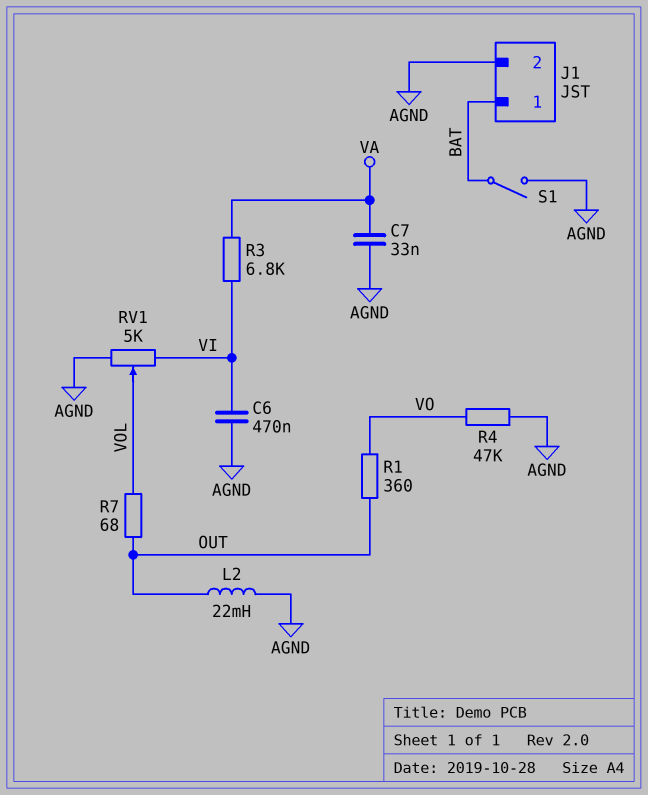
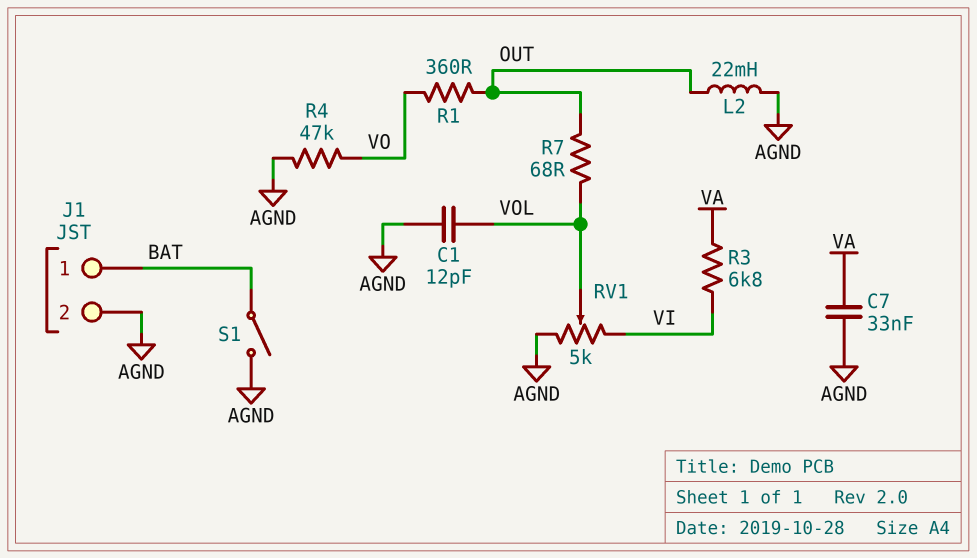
C1: none -> 12pF (AGND, VOL)
C6: 470nF (AGND, VI) -> none

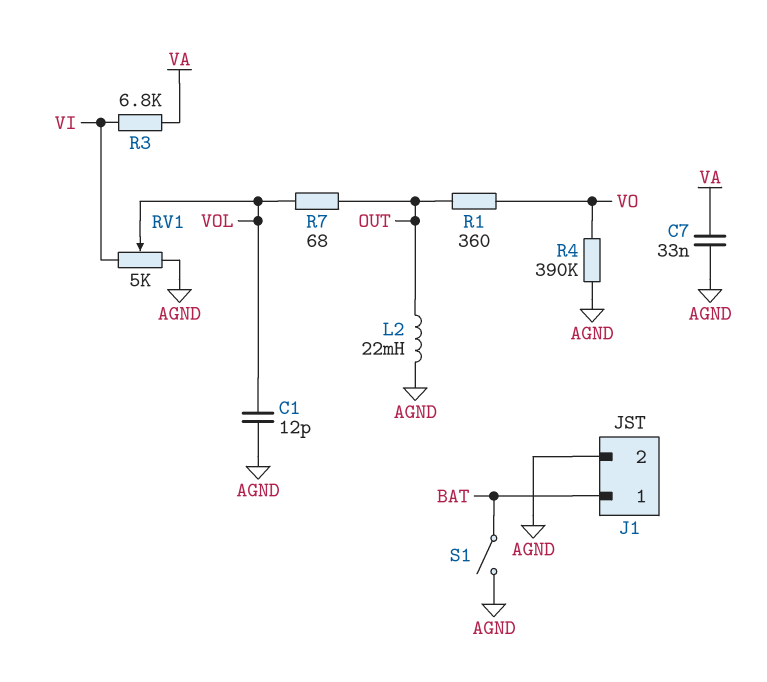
R4: 47k (AGND, VO) -> 390k (AGND, VO)

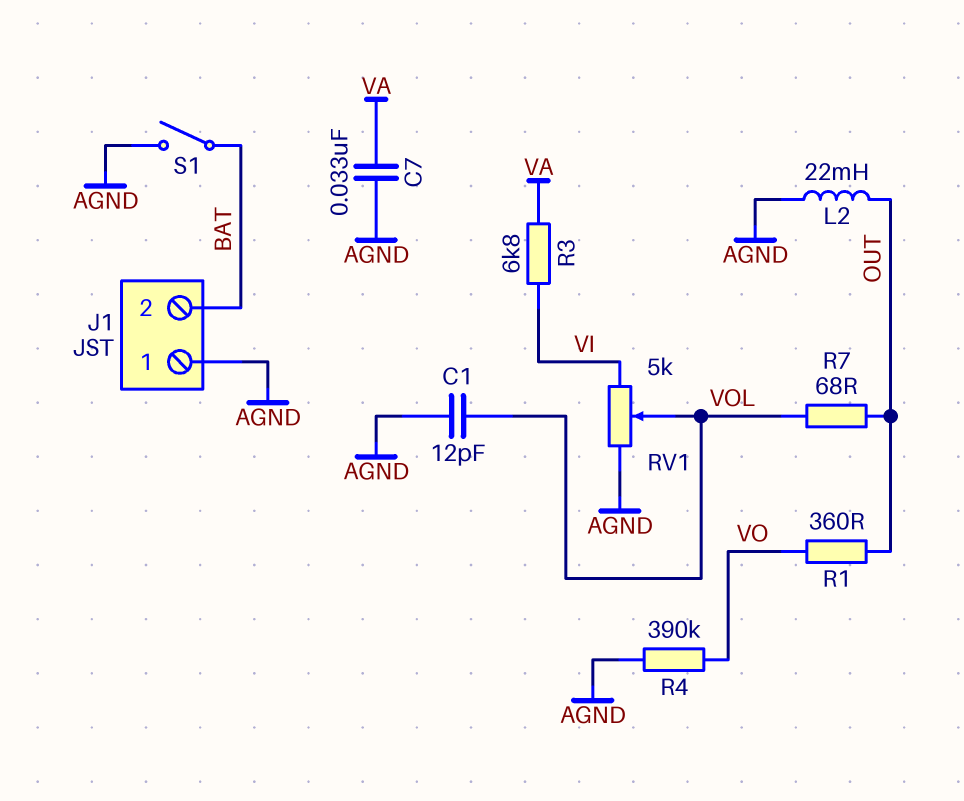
J1 pin 1: BAT -> AGND
J1 pin 2: AGND -> BAT

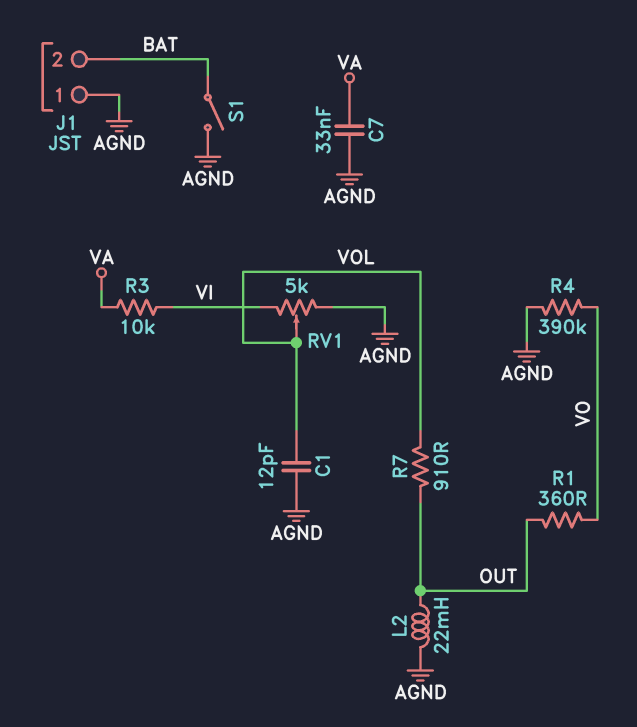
R3: 6.8k (VA, VI) -> 10k (VA, VI)
R7: 68 (OUT, VOL) -> 910 (OUT, VOL)

